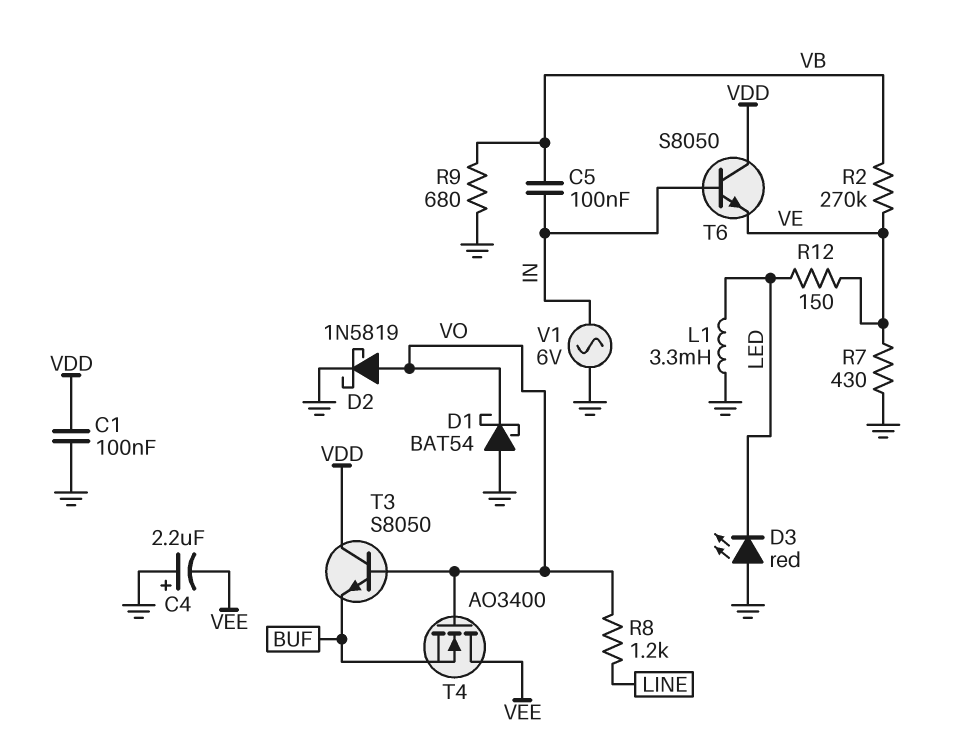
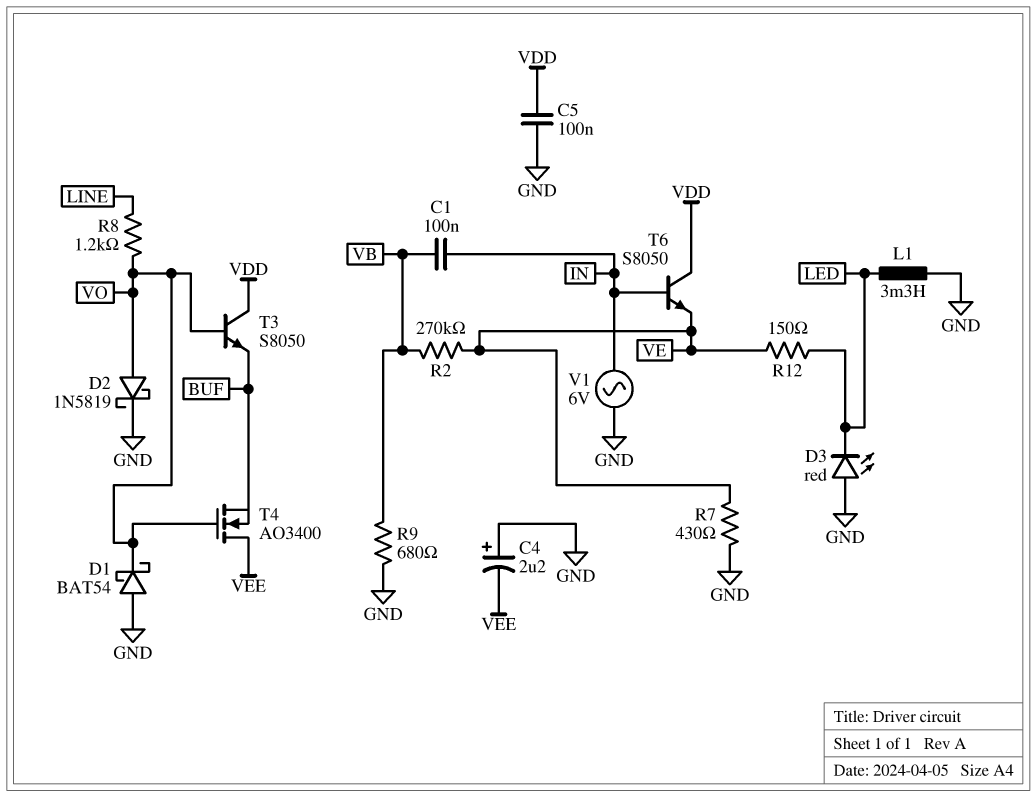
C1: 100nF (GND, VDD) -> 100nF (IN, VB)
C5: 100nF (IN, VB) -> 100nF (GND, VDD)

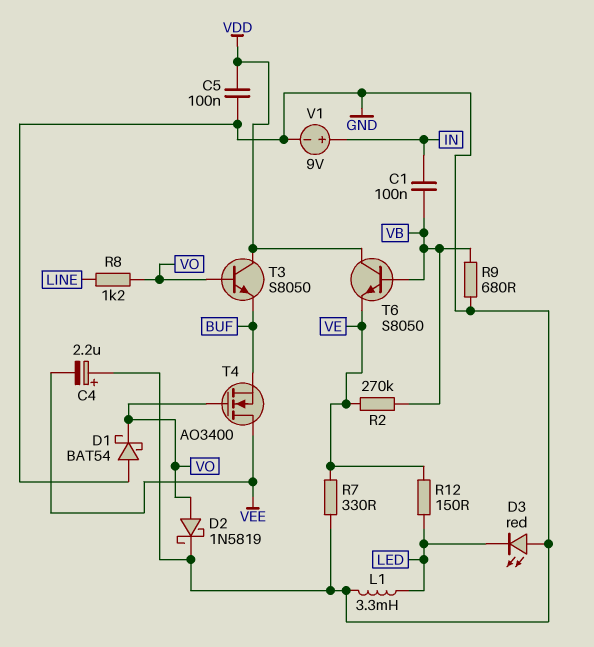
R7: 430 (GND, VE) -> 330 (GND, VE)
T6: NPN S8050 (B IN, C VDD, E VE) -> NPN S8050 (B VB, C VDD, E VE)
V1: AC 6V (GND, IN) -> 9V (plus IN, minus GND)

